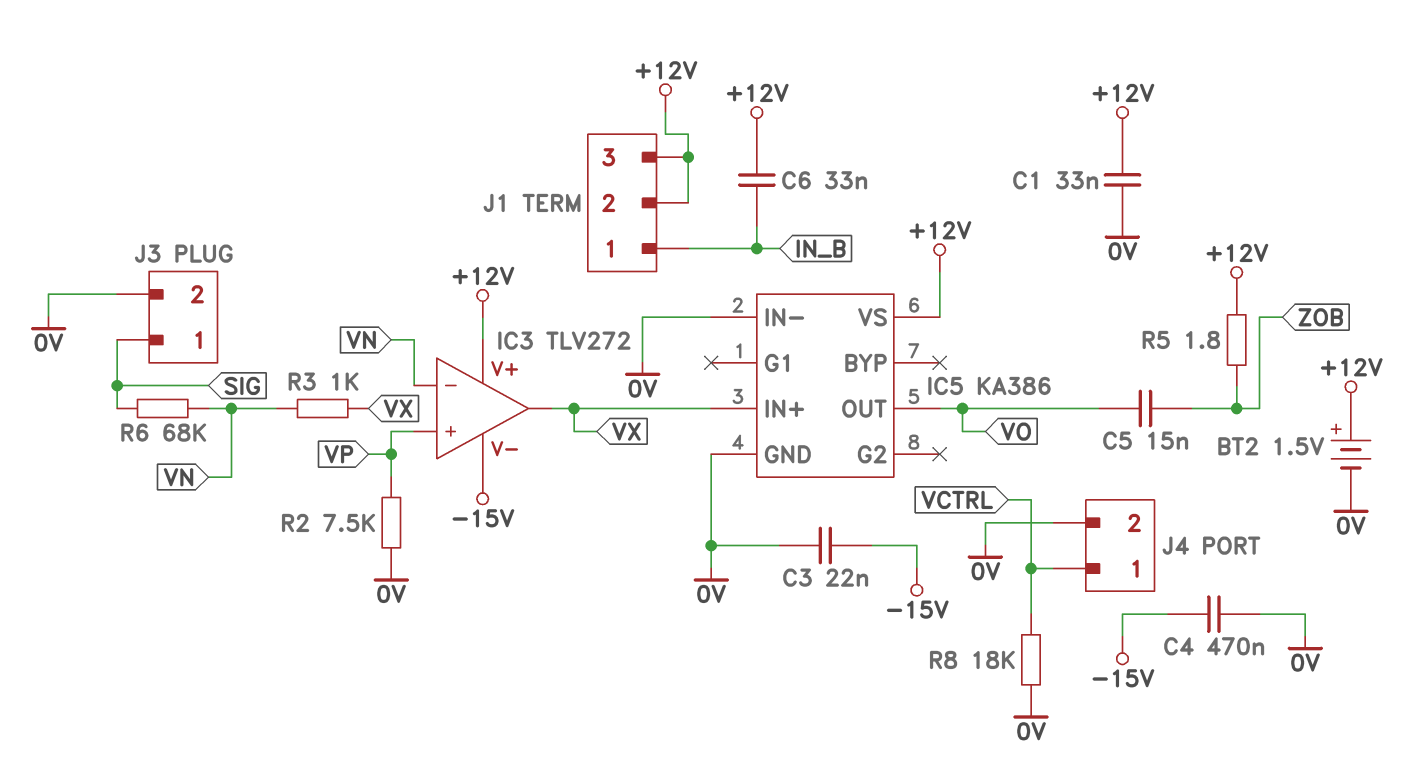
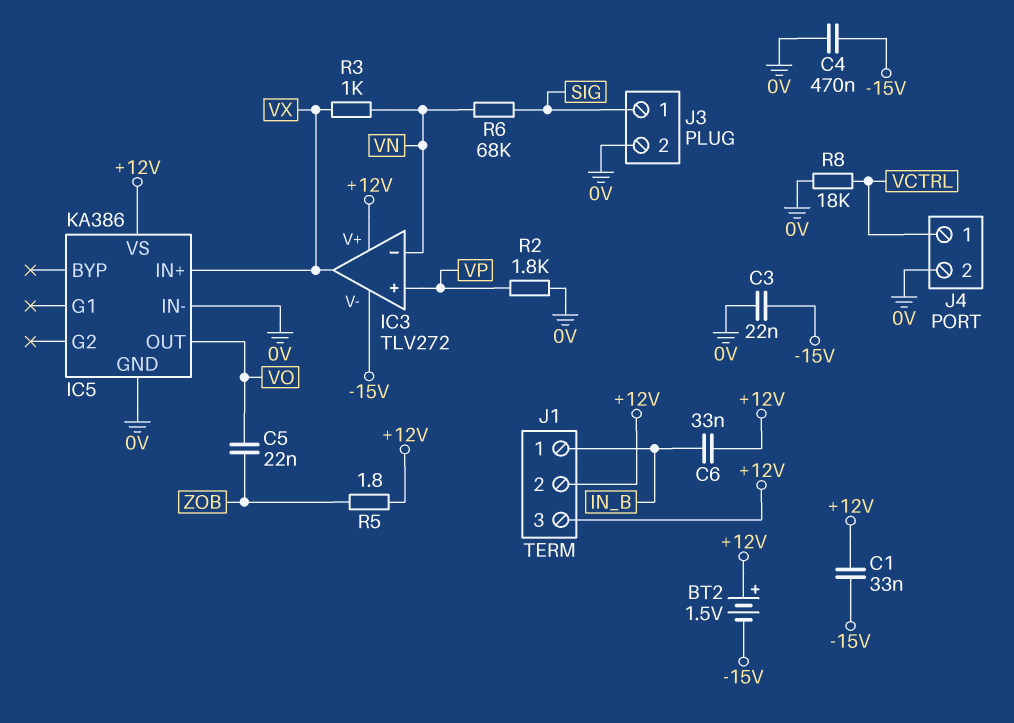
BT2: 1.5V (plus +12V, minus 0V) -> 1.5V (plus +12V, minus -15V)
C1: 33nF (+12V, 0V) -> 33nF (+12V, -15V)
C5: 15nF (VO, ZOB) -> 22nF (VO, ZOB)
R2: 7.5k (0V, VP) -> 1.8k (0V, VP)

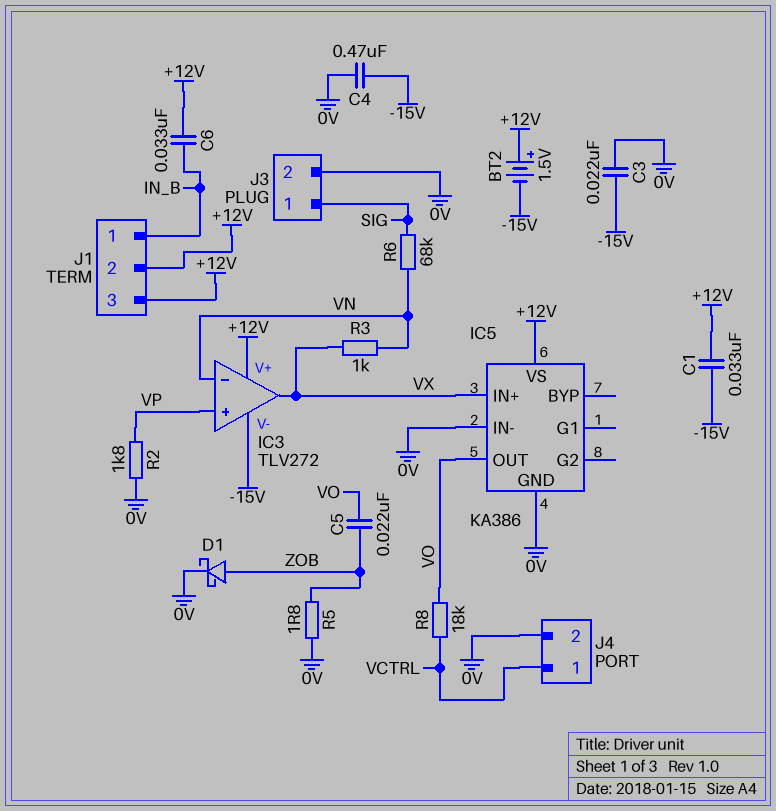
D1: none -> schottky (A ZOB, K 0V)
R5: 1.8 (+12V, ZOB) -> 1.8 (0V, ZOB)
R8: 18k (0V, VCTRL) -> 18k (VCTRL, VO)

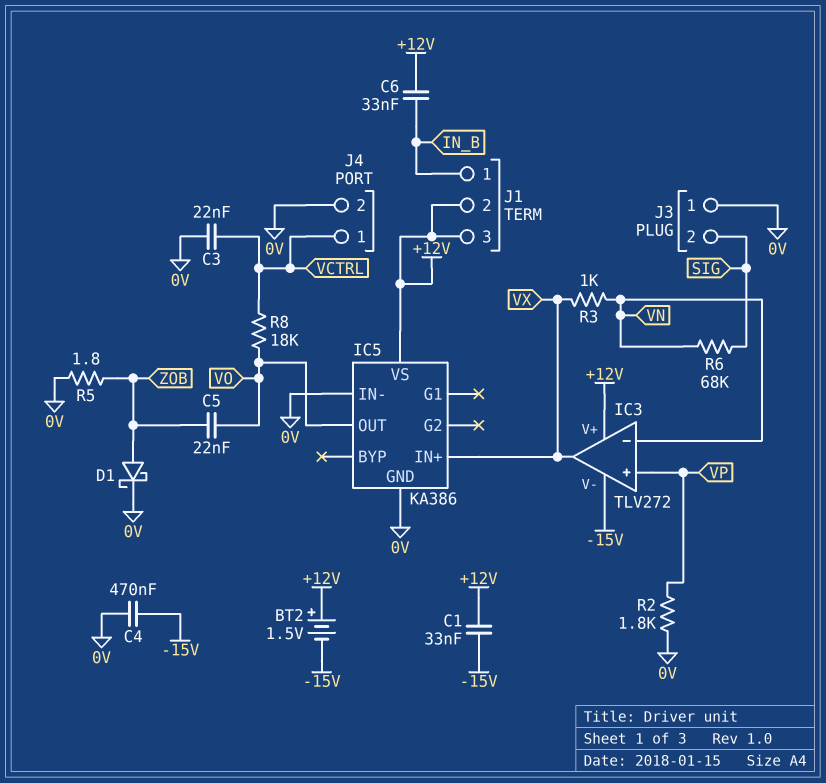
C3: 22nF (-15V, 0V) -> 22nF (0V, VCTRL)
J3 pin 1: SIG -> 0V
J3 pin 2: 0V -> SIG

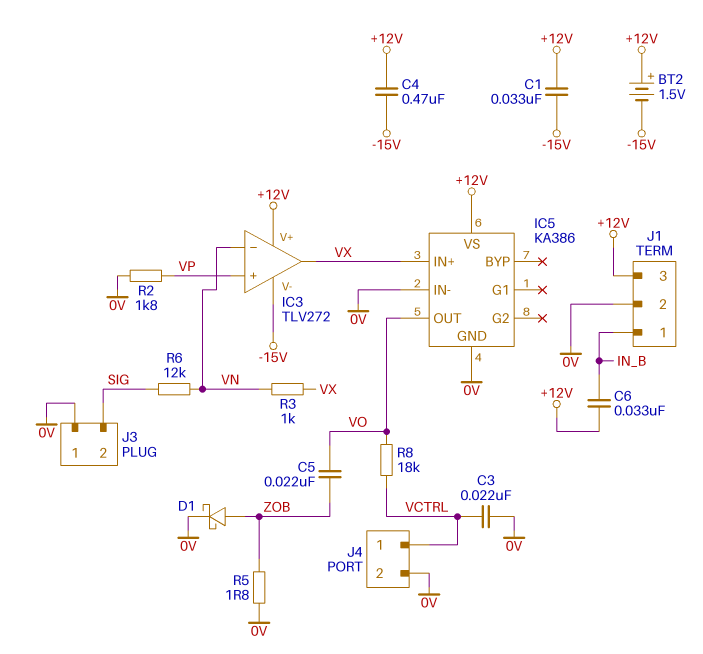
C4: 470nF (-15V, 0V) -> 470nF (+12V, -15V)
J1 pin 2: +12V -> 0V
R6: 68k (SIG, VN) -> 12k (SIG, VN)

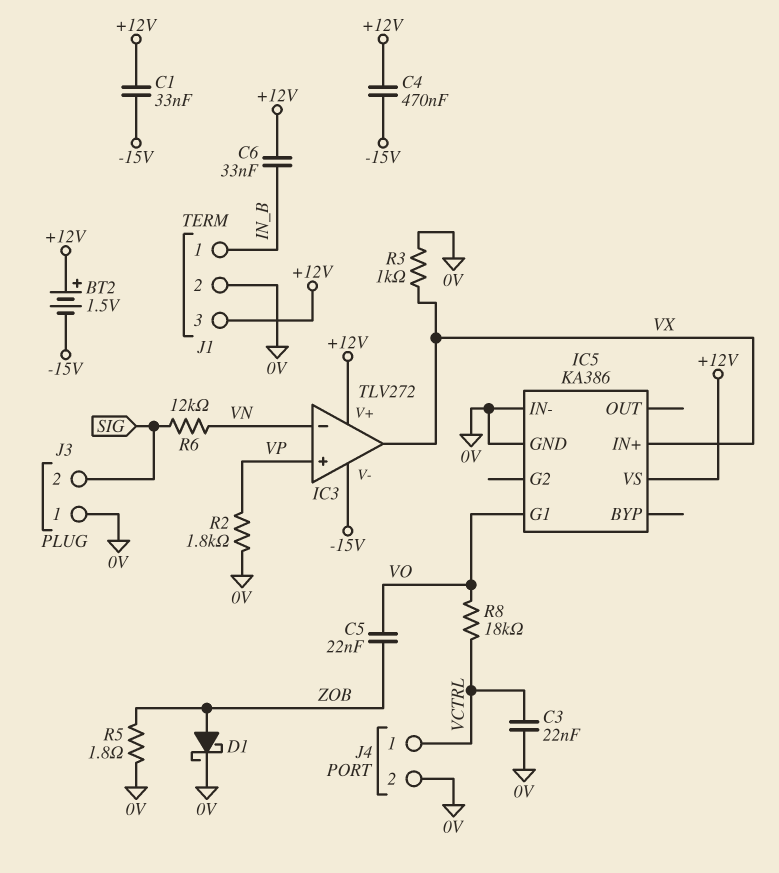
IC5 pin G1: none -> VO
IC5 pin OUT: VO -> none
R3: 1k (VN, VX) -> 1k (0V, VX)

